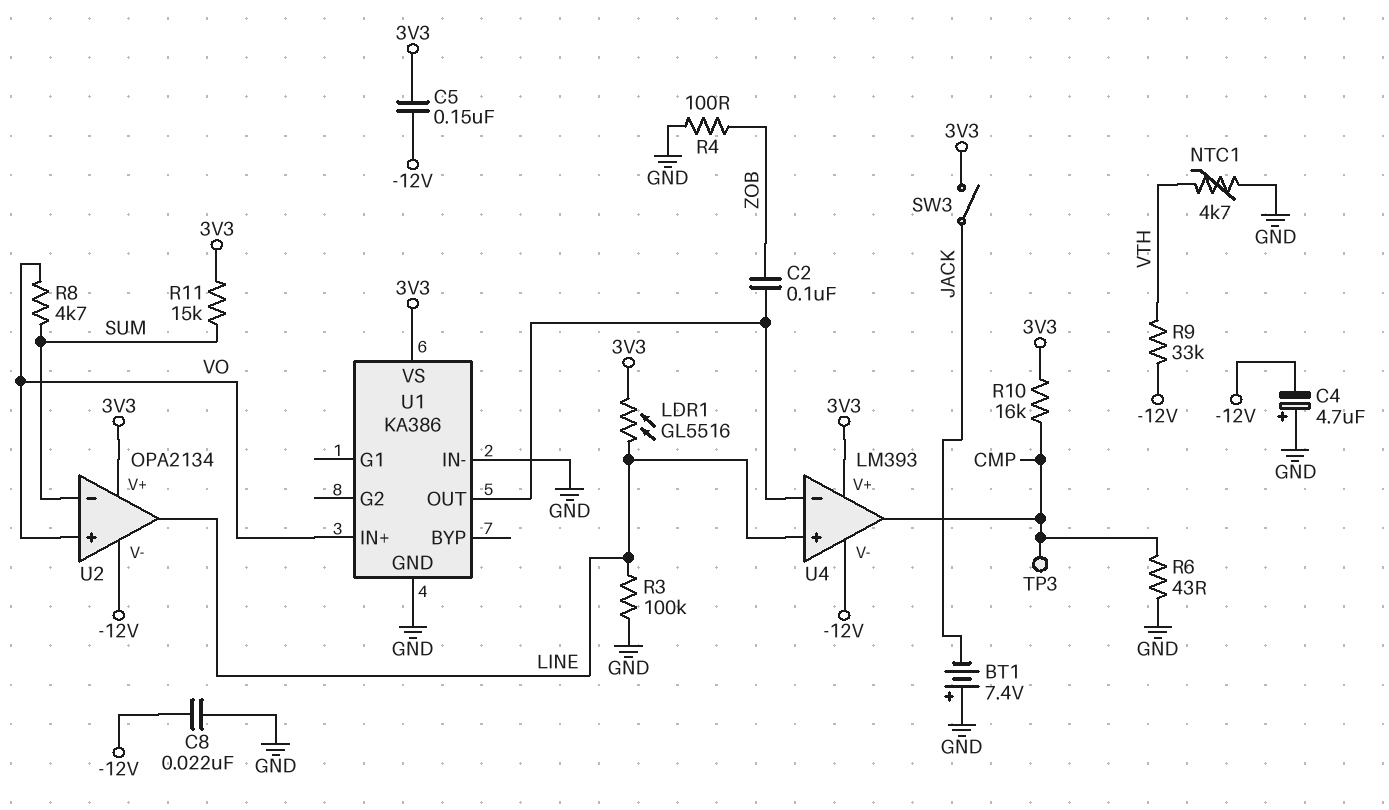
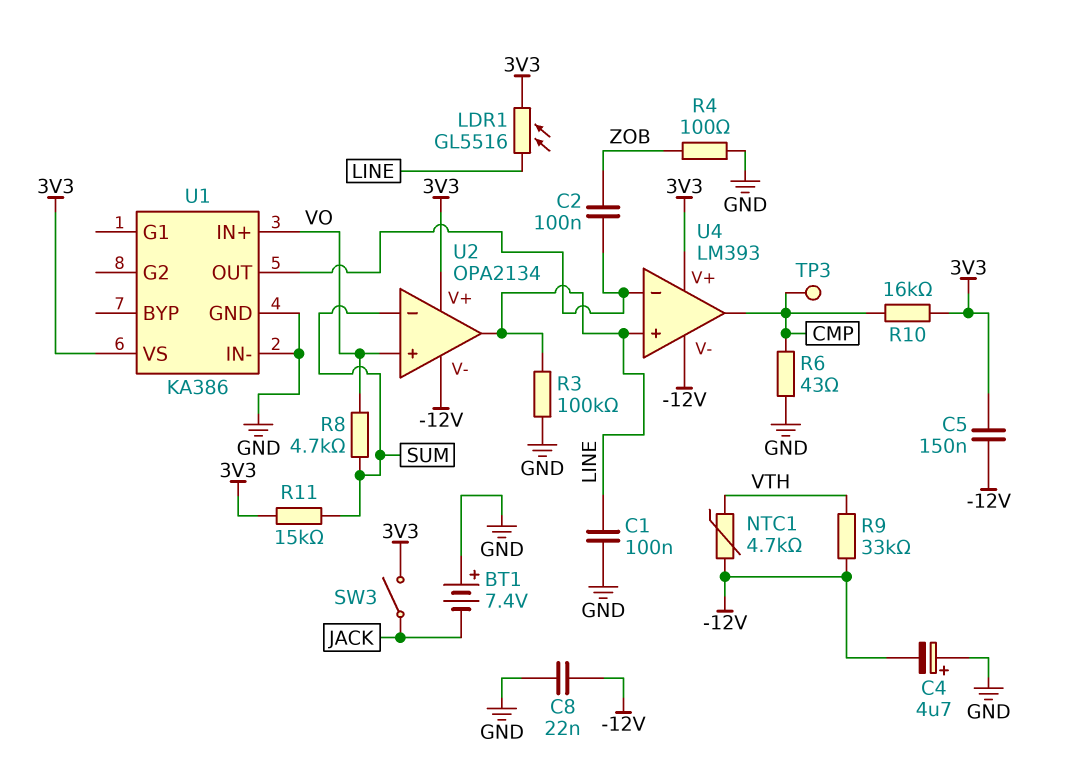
C1: none -> 100nF (GND, LINE)
NTC1: 4.7k (GND, VTH) -> 4.7k (-12V, VTH)

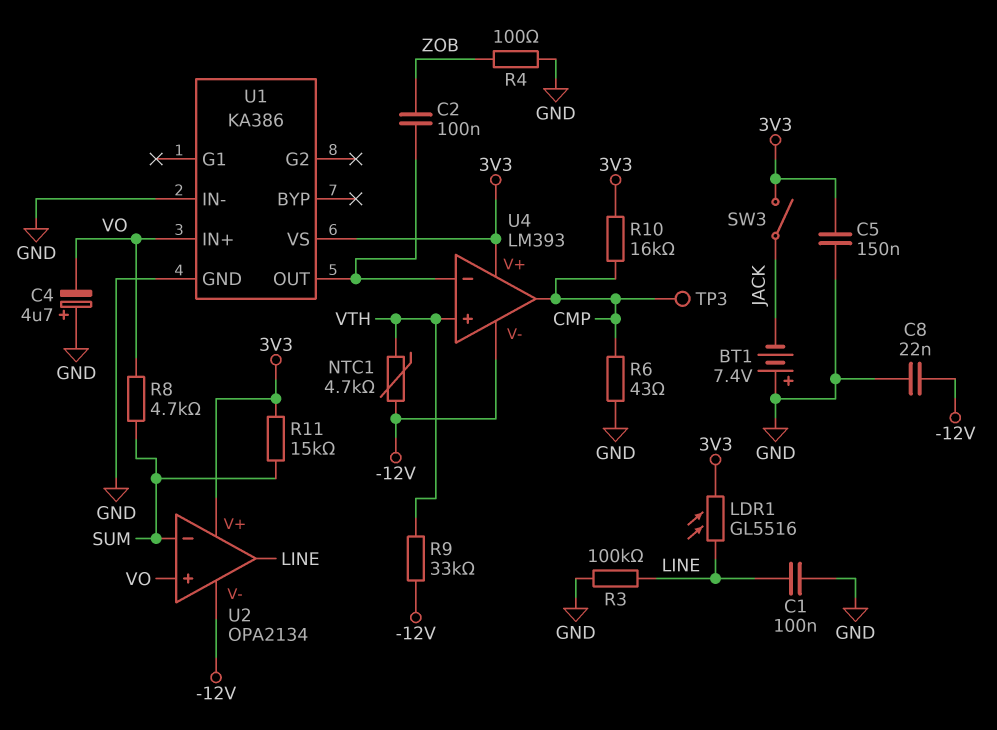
C4: 4.7uF (plus GND, minus -12V) -> 4.7uF (plus GND, minus VO)
C5: 150nF (-12V, 3V3) -> 150nF (3V3, GND)
U4 pin in+: LINE -> VTH

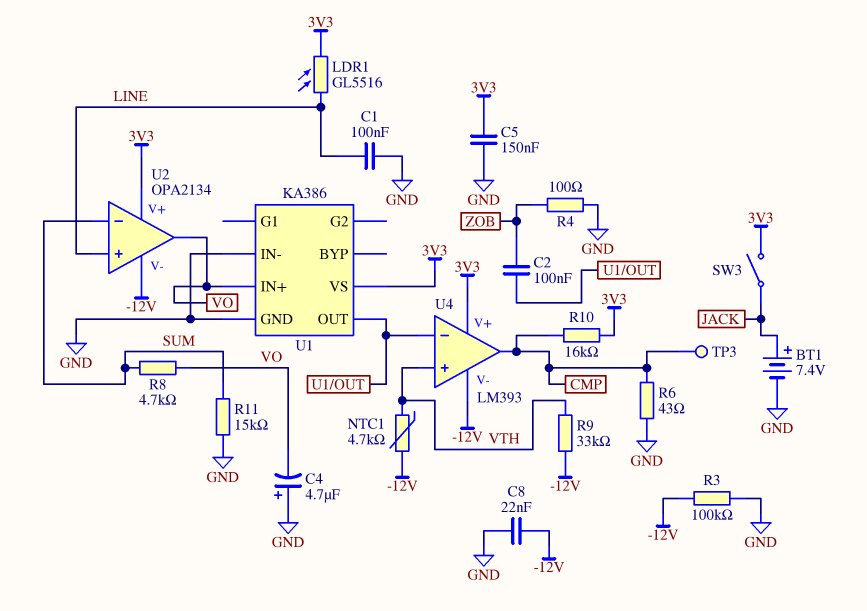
BT1: 7.4V (plus GND, minus JACK) -> 7.4V (plus JACK, minus GND)
R3: 100k (GND, LINE) -> 100k (-12V, GND)
R11: 15k (3V3, SUM) -> 15k (GND, SUM)
U2 pin in+: VO -> LINE
U2 pin out: LINE -> VO

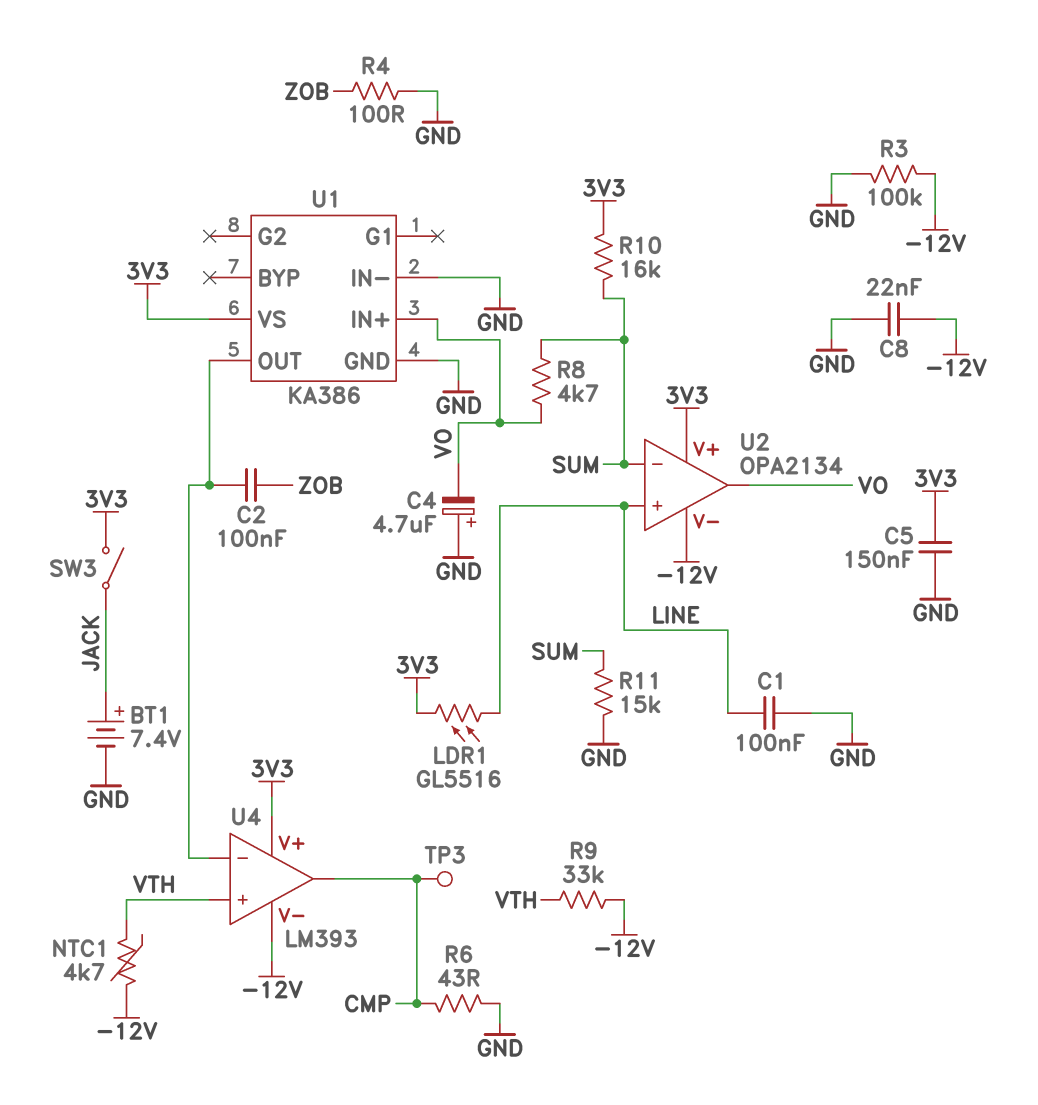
R10: 16k (3V3, CMP) -> 16k (3V3, SUM)

